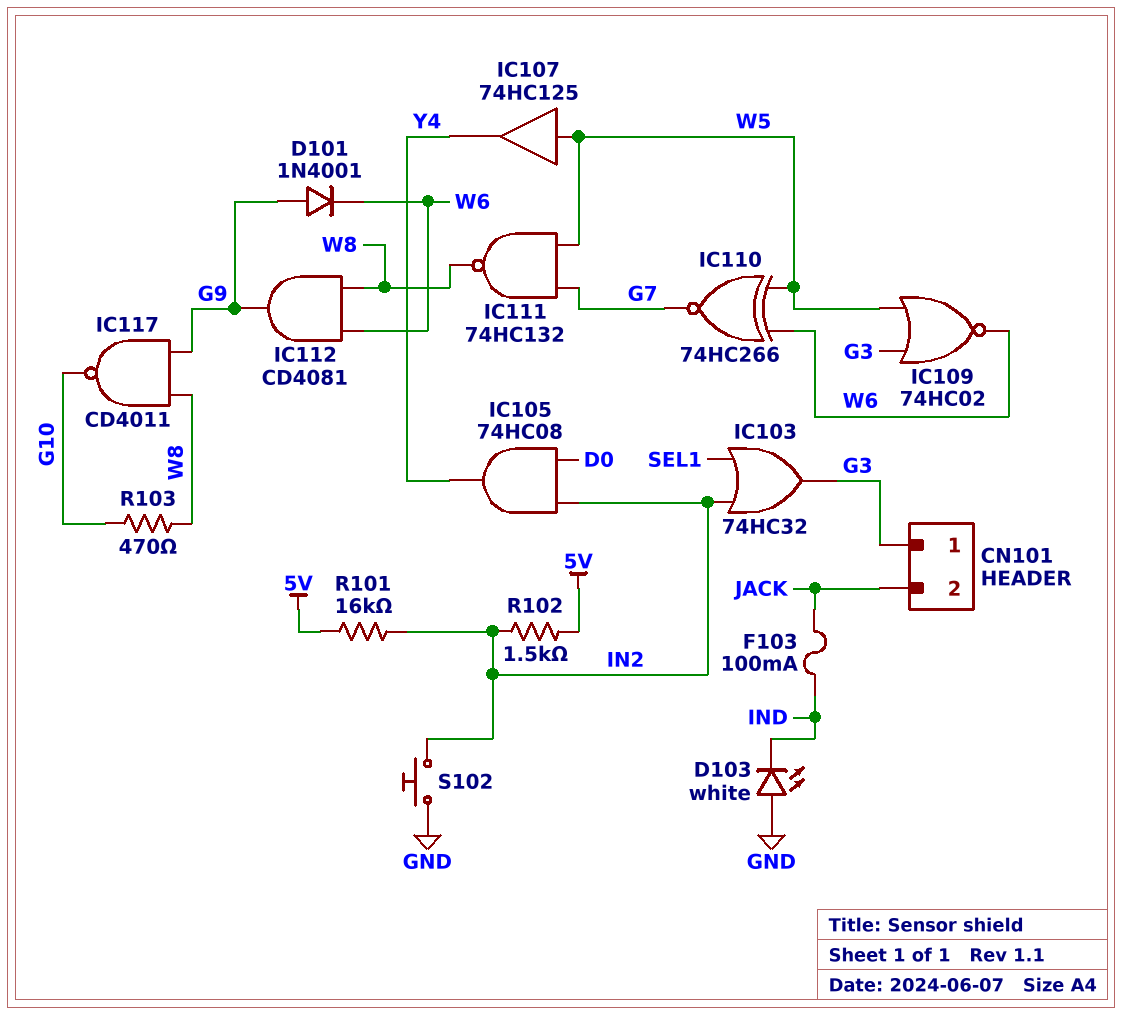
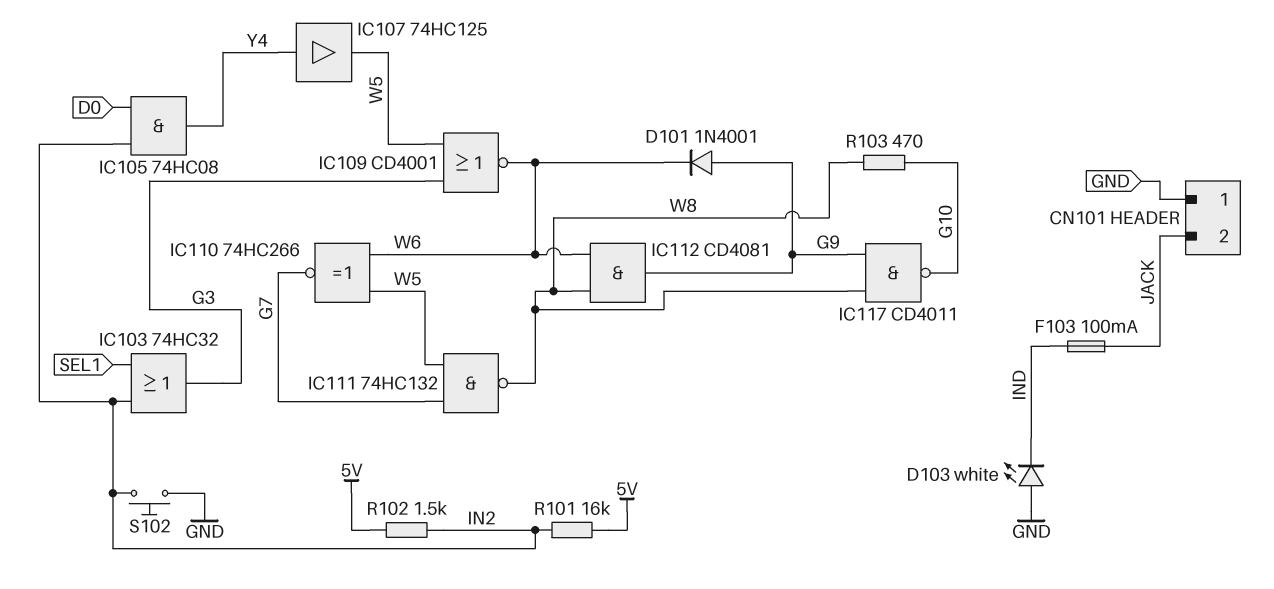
CN101 pin 1: G3 -> GND
IC107: buffer 74HC125 (in W5, out Y4) -> buffer 74HC125 (in Y4, out W5)
IC109: NOR 74HC02 (in G3, in W5, out W6) -> NOR CD4001 (in G3, in W5, out W6)

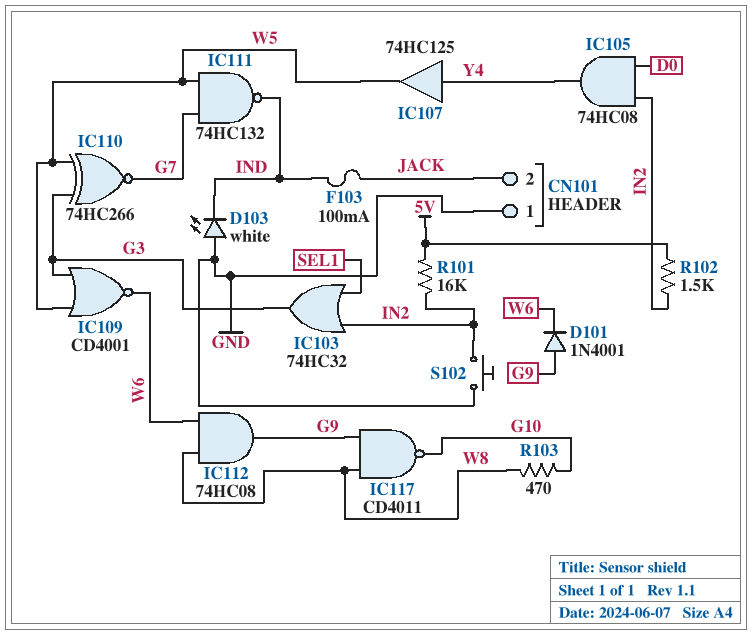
IC110: XNOR 74HC266 (in W5, in W6, out G7) -> XNOR 74HC266 (in G3, in W5, out G7)
IC111: NAND 74HC132 (in G7, in W5, out W8) -> NAND 74HC132 (in G7, in W5, out IND)
IC112: AND CD4081 (in W6, in W8, out G9) -> AND 74HC08 (in W6, in W8, out G9)

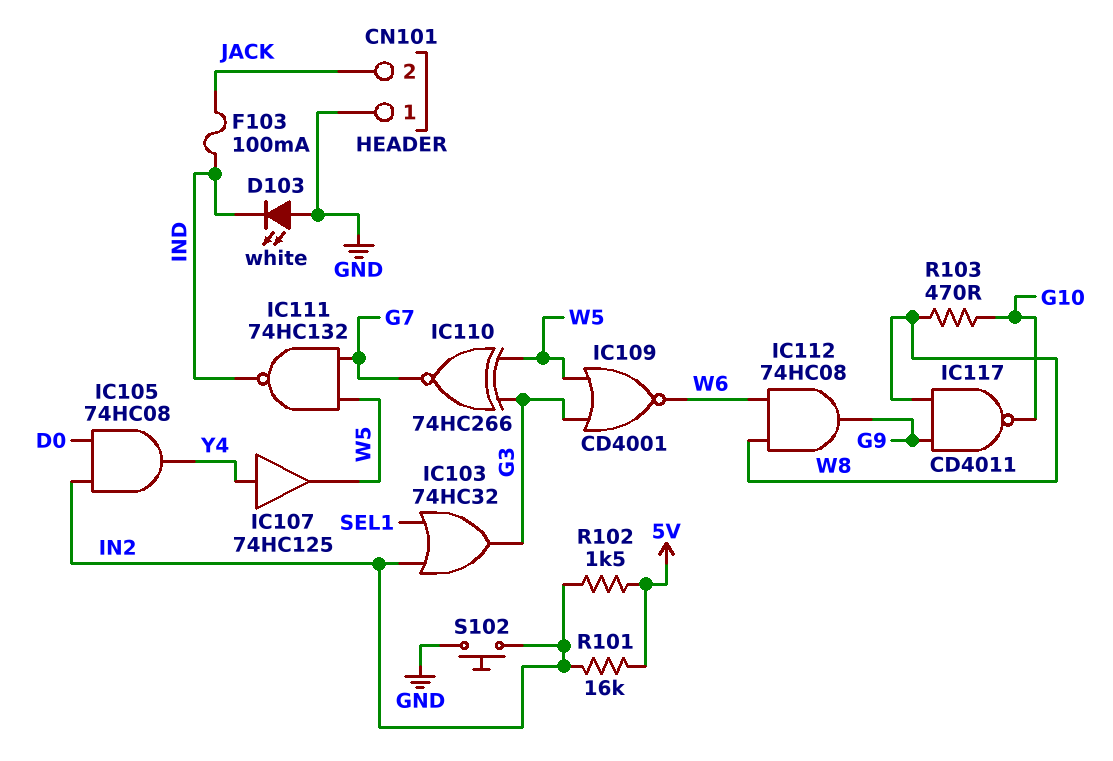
D101: diode 1N4001 (A G9, K W6) -> none

